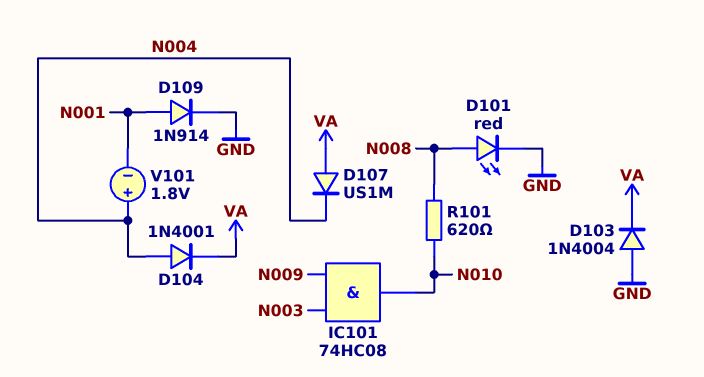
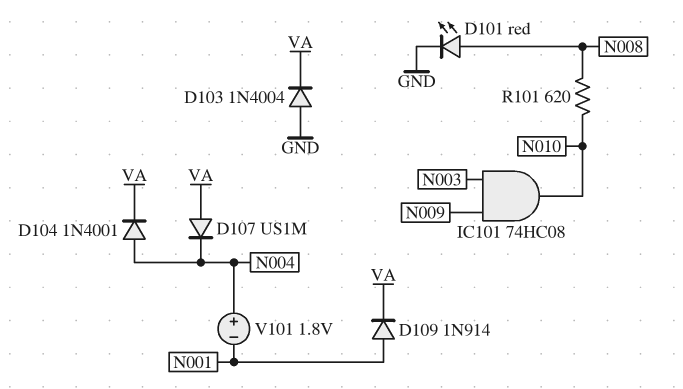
D109: diode 1N914 (A N001, K GND) -> diode 1N914 (A N001, K VA)

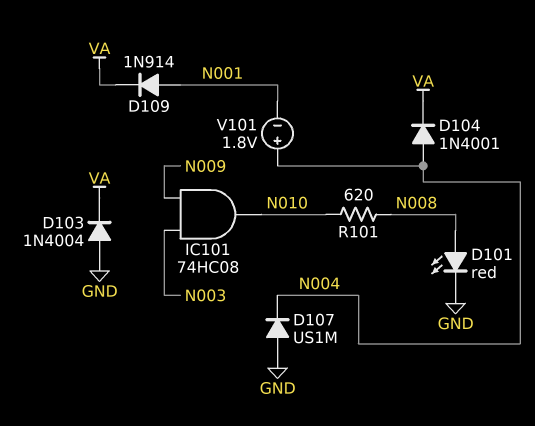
D107: diode US1M (A VA, K N004) -> diode US1M (A GND, K N004)

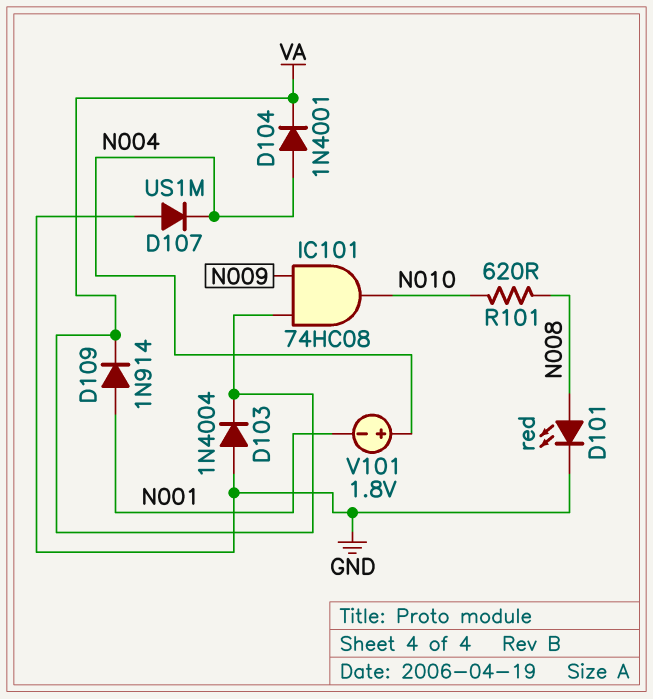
IC101: AND 74HC08 (in N003, in N009, out N010) -> AND 74HC08 (in N009, in VA, out N010)

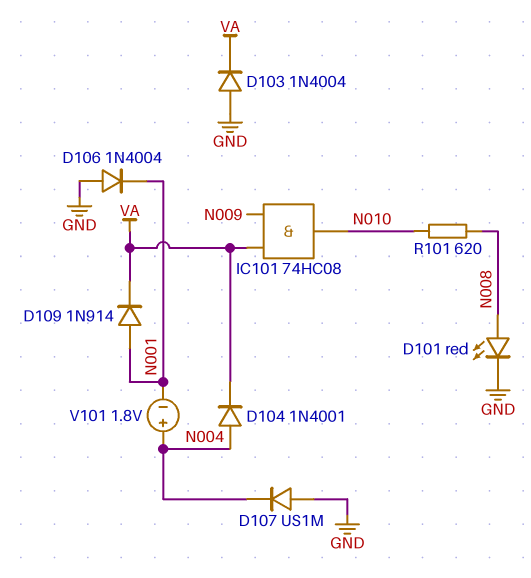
D106: none -> diode 1N4004 (A GND, K N001)

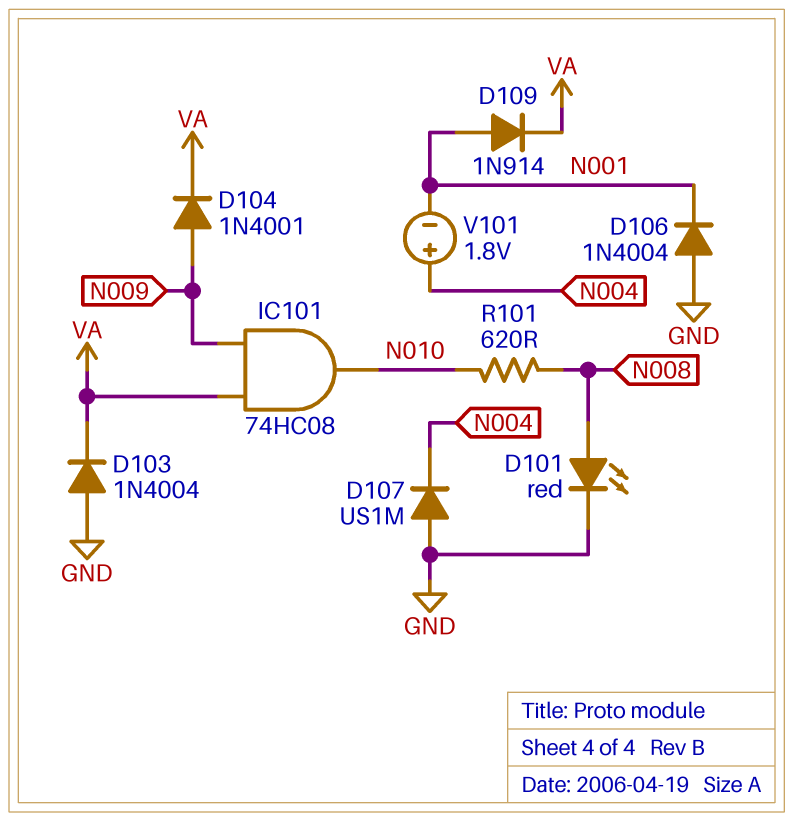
D104: diode 1N4001 (A N004, K VA) -> diode 1N4001 (A N009, K VA)

